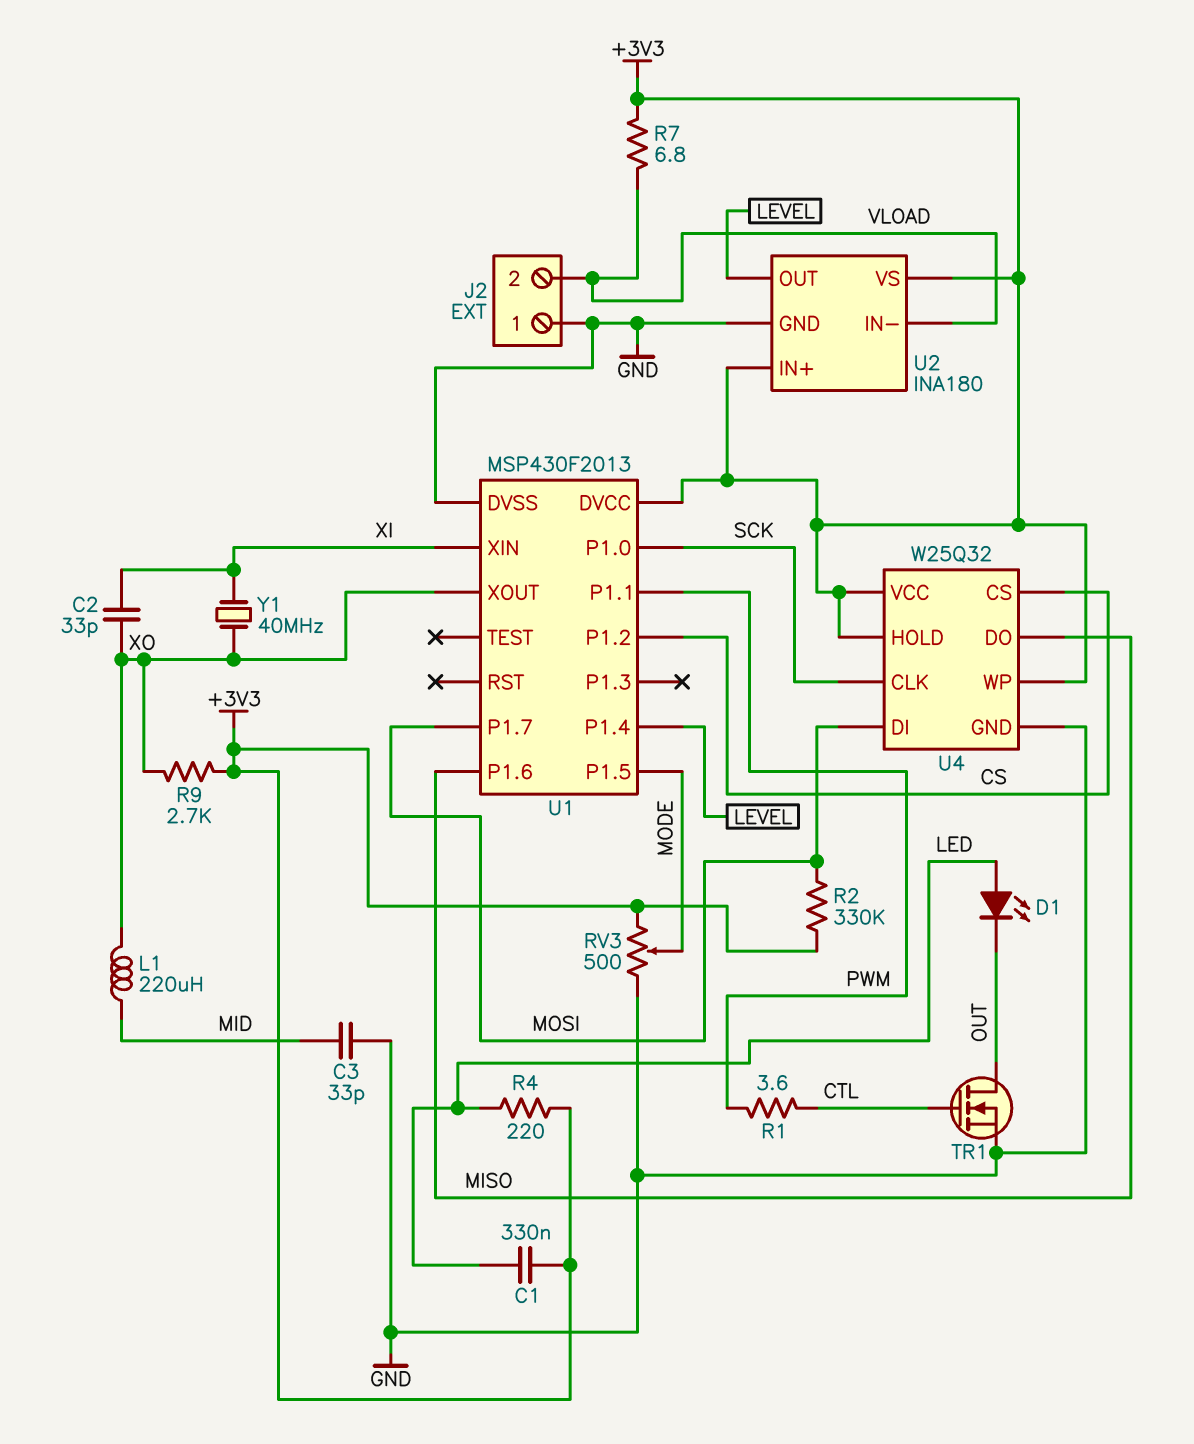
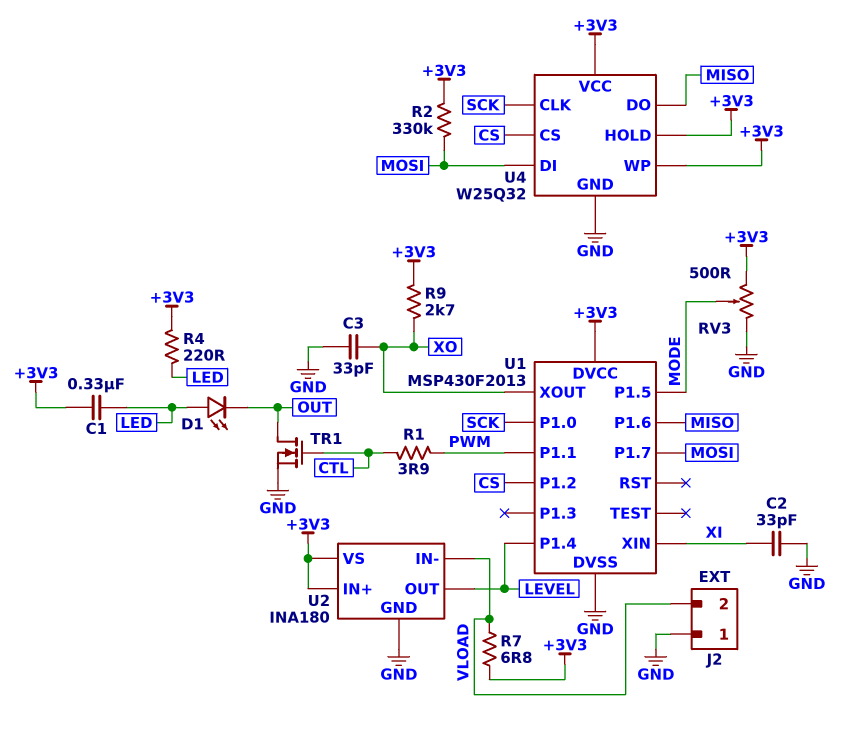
C2: 33pF (XI, XO) -> 33pF (GND, XI)
C3: 33pF (GND, MID) -> 33pF (GND, XO)
L1: 220uH (MID, XO) -> none
R1: 3.6 (CTL, PWM) -> 3.9 (CTL, PWM)
Y1: 40MHz (XI, XO) -> none

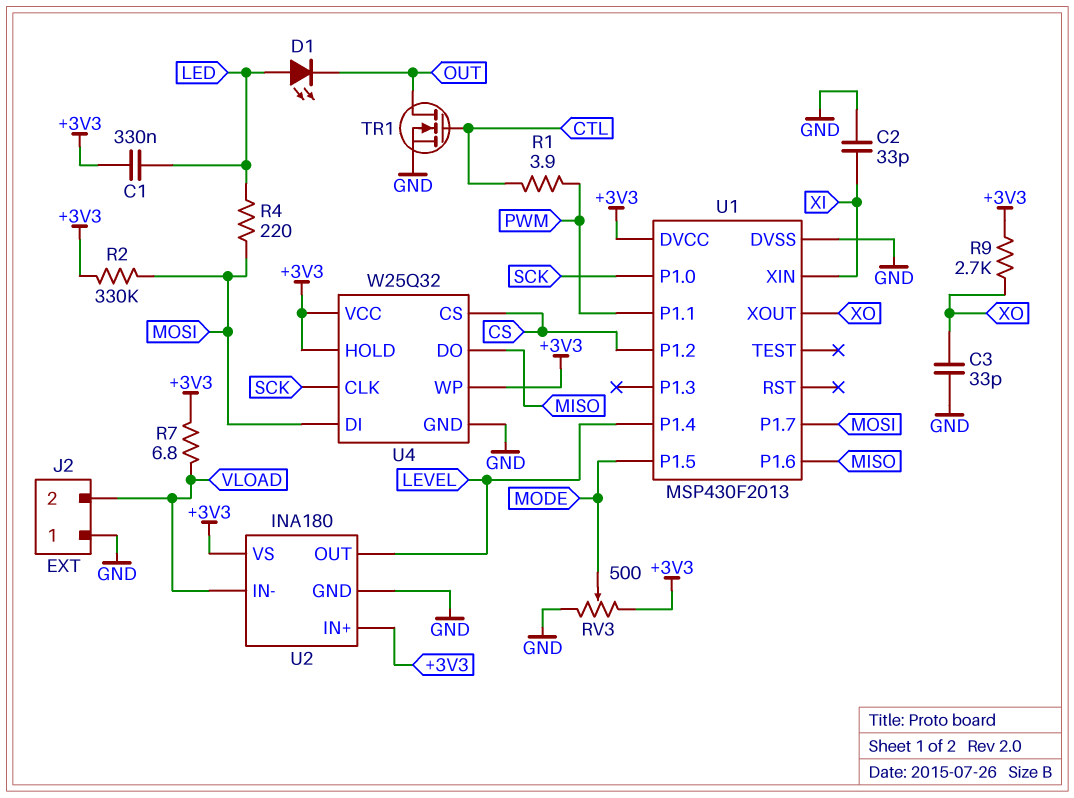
R4: 220 (+3V3, LED) -> 220 (LED, MOSI)

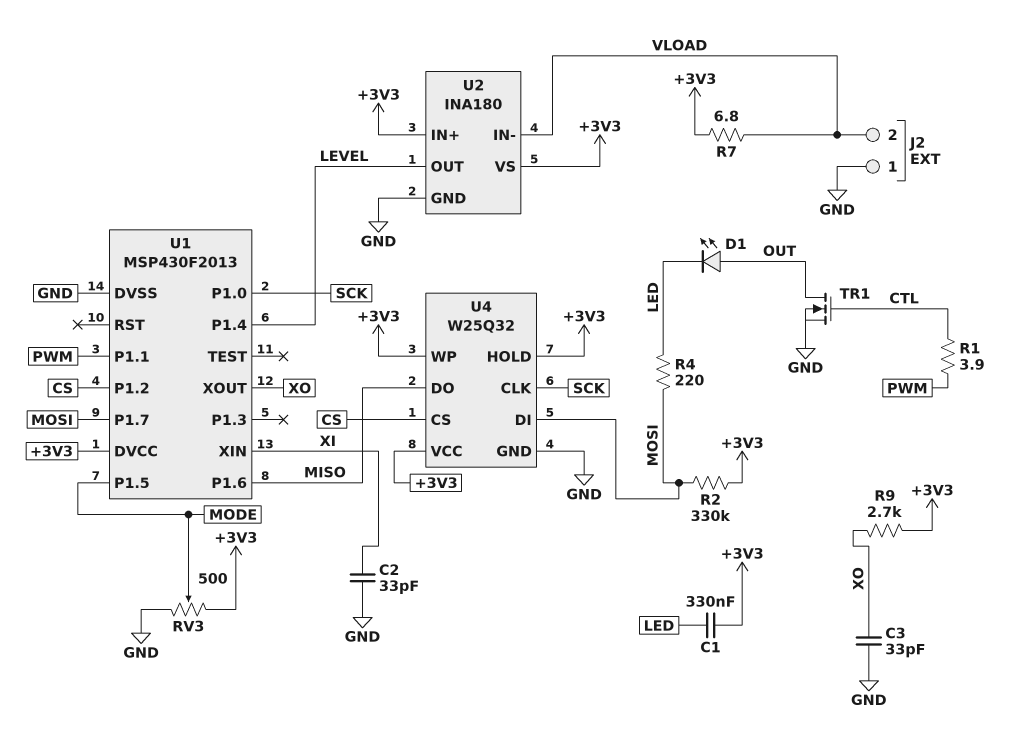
D1: LED (A LED, K OUT) -> LED (A OUT, K LED)

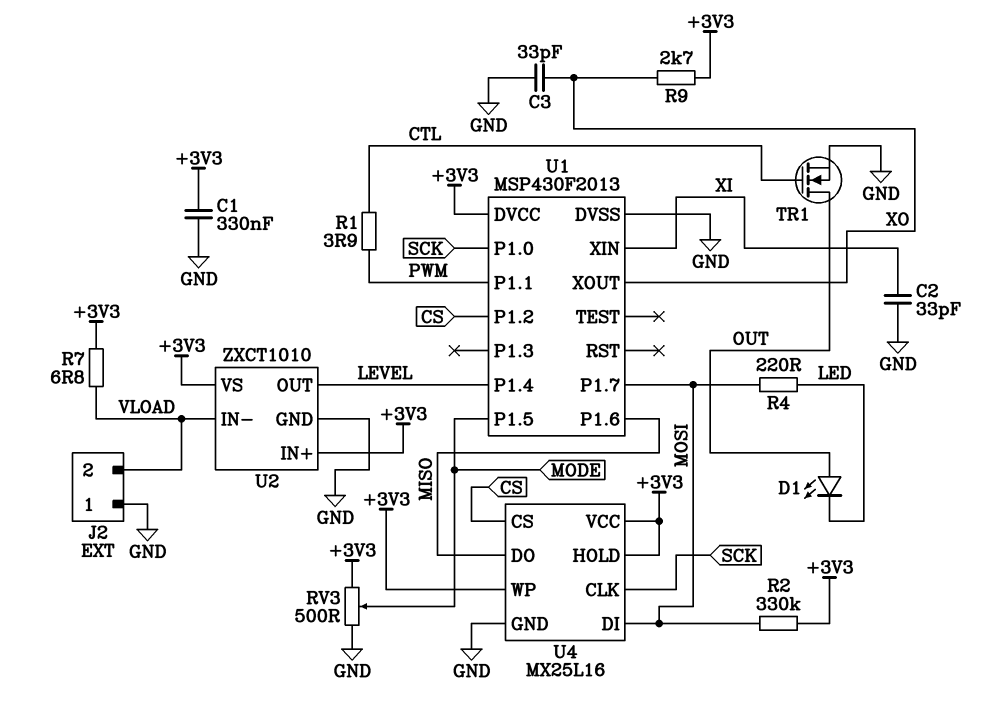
C1: 330nF (+3V3, LED) -> 330nF (+3V3, GND)
U2: INA180 -> ZXCT1010
U4: W25Q32 -> MX25L16

